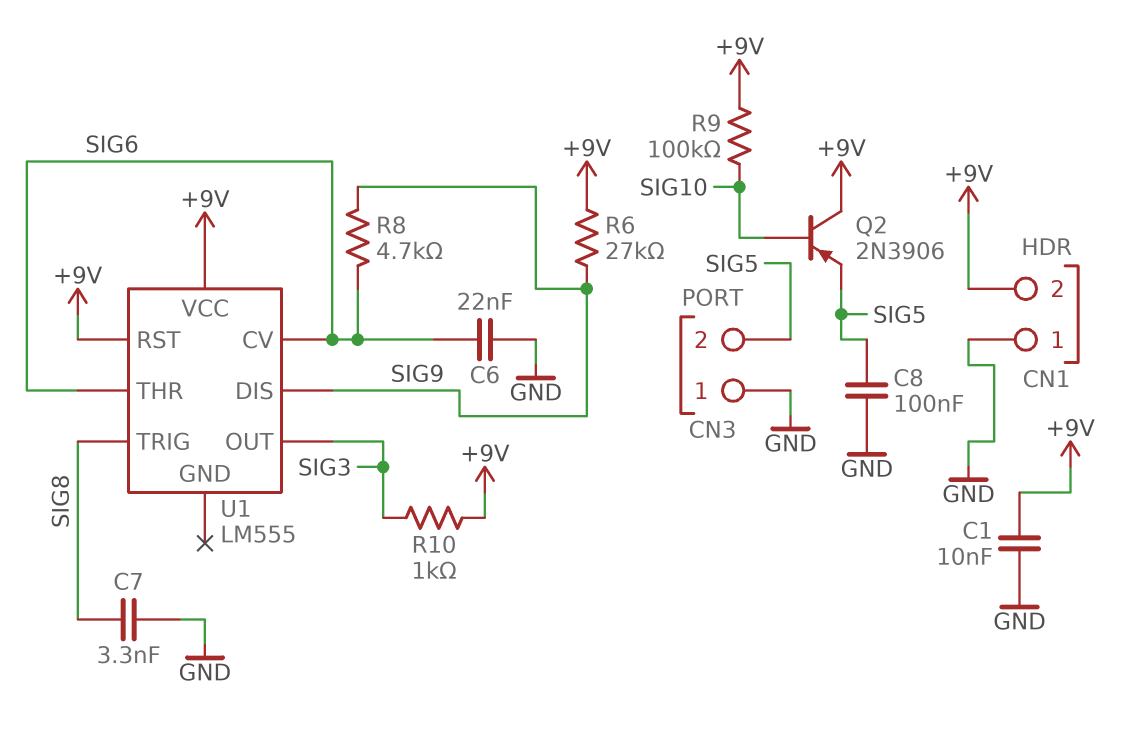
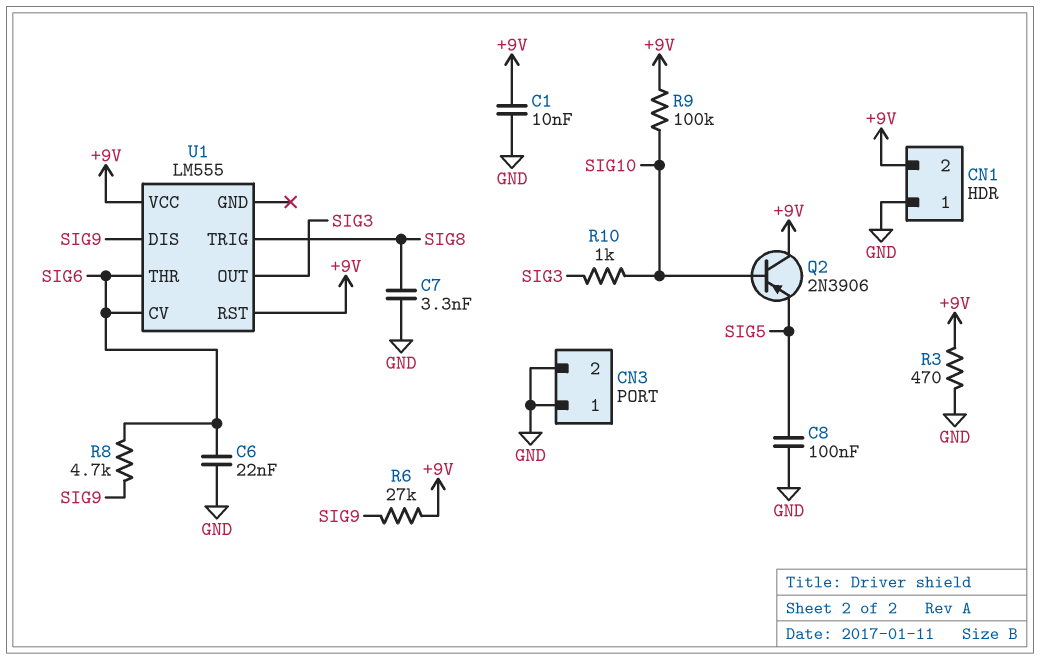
CN3 pin 2: SIG5 -> GND
R3: none -> 470 (+9V, GND)
R10: 1k (+9V, SIG3) -> 1k (SIG3, SIG10)

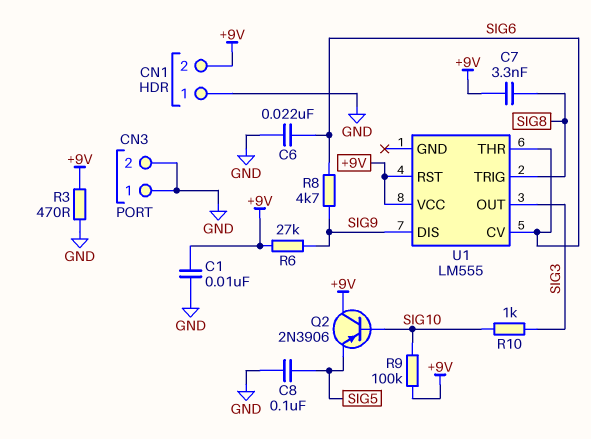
C7: 3.3nF (GND, SIG8) -> 3.3nF (+9V, SIG8)

